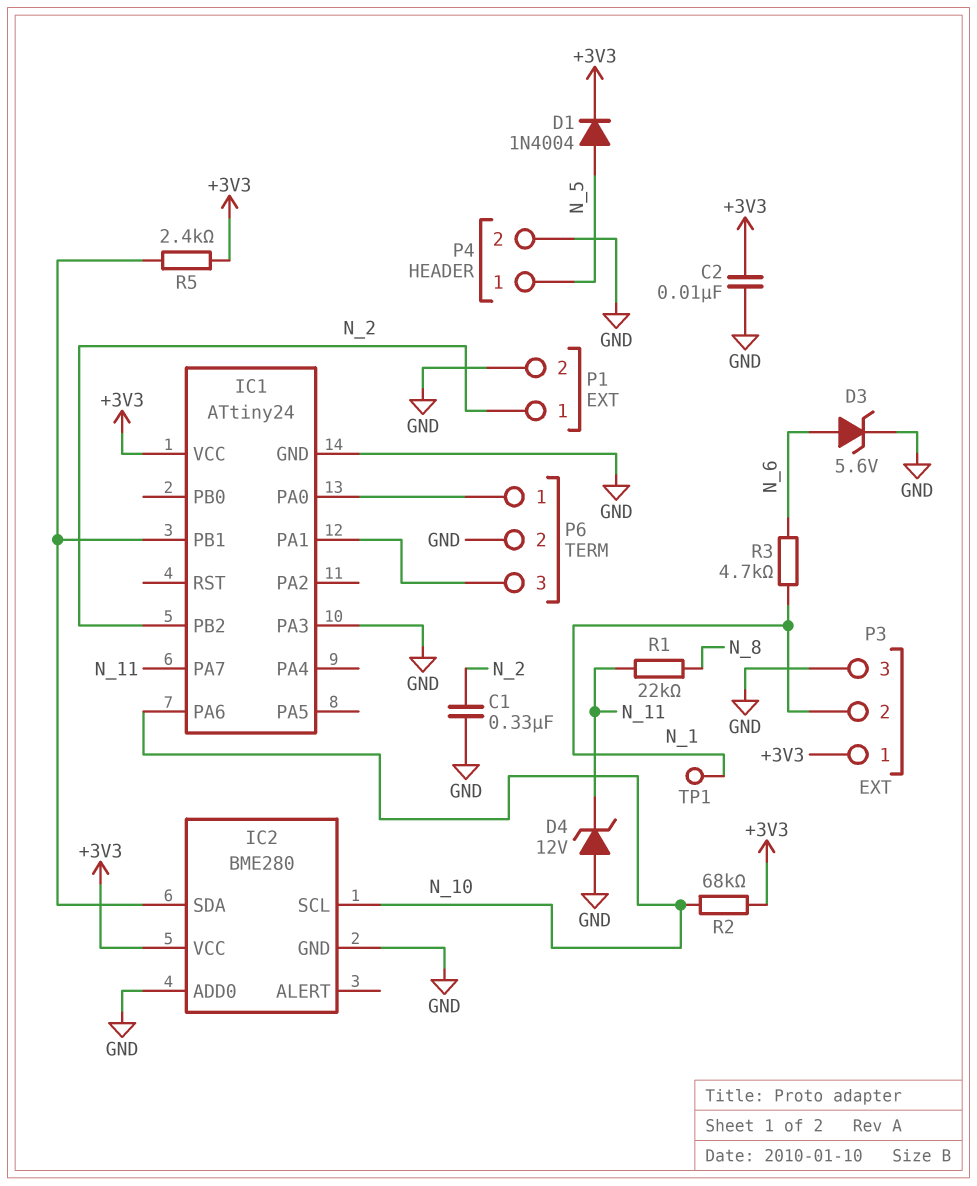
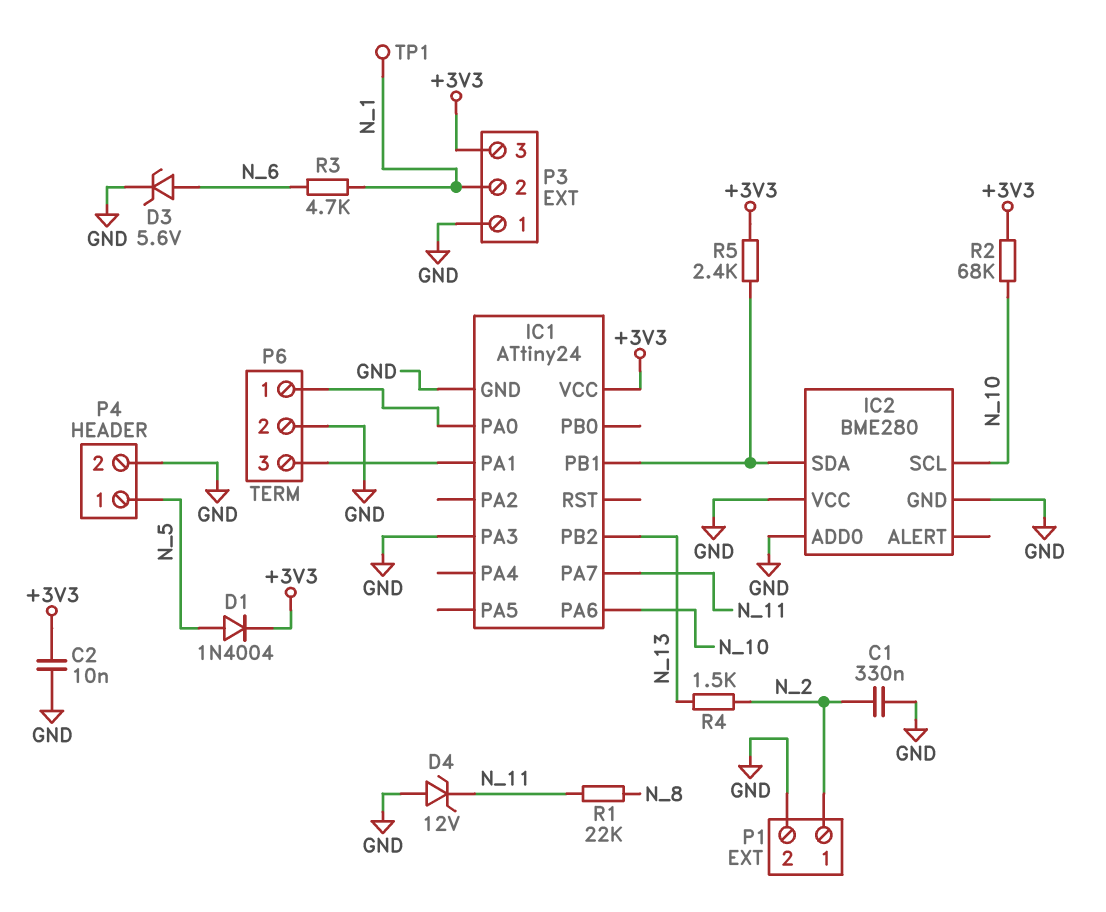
IC1 pin PB2: N_2 -> N_13
IC2 pin VCC: +3V3 -> GND
P3 pin 1: +3V3 -> GND
P3 pin 3: GND -> +3V3
R4: none -> 1.5k (N_2, N_13)

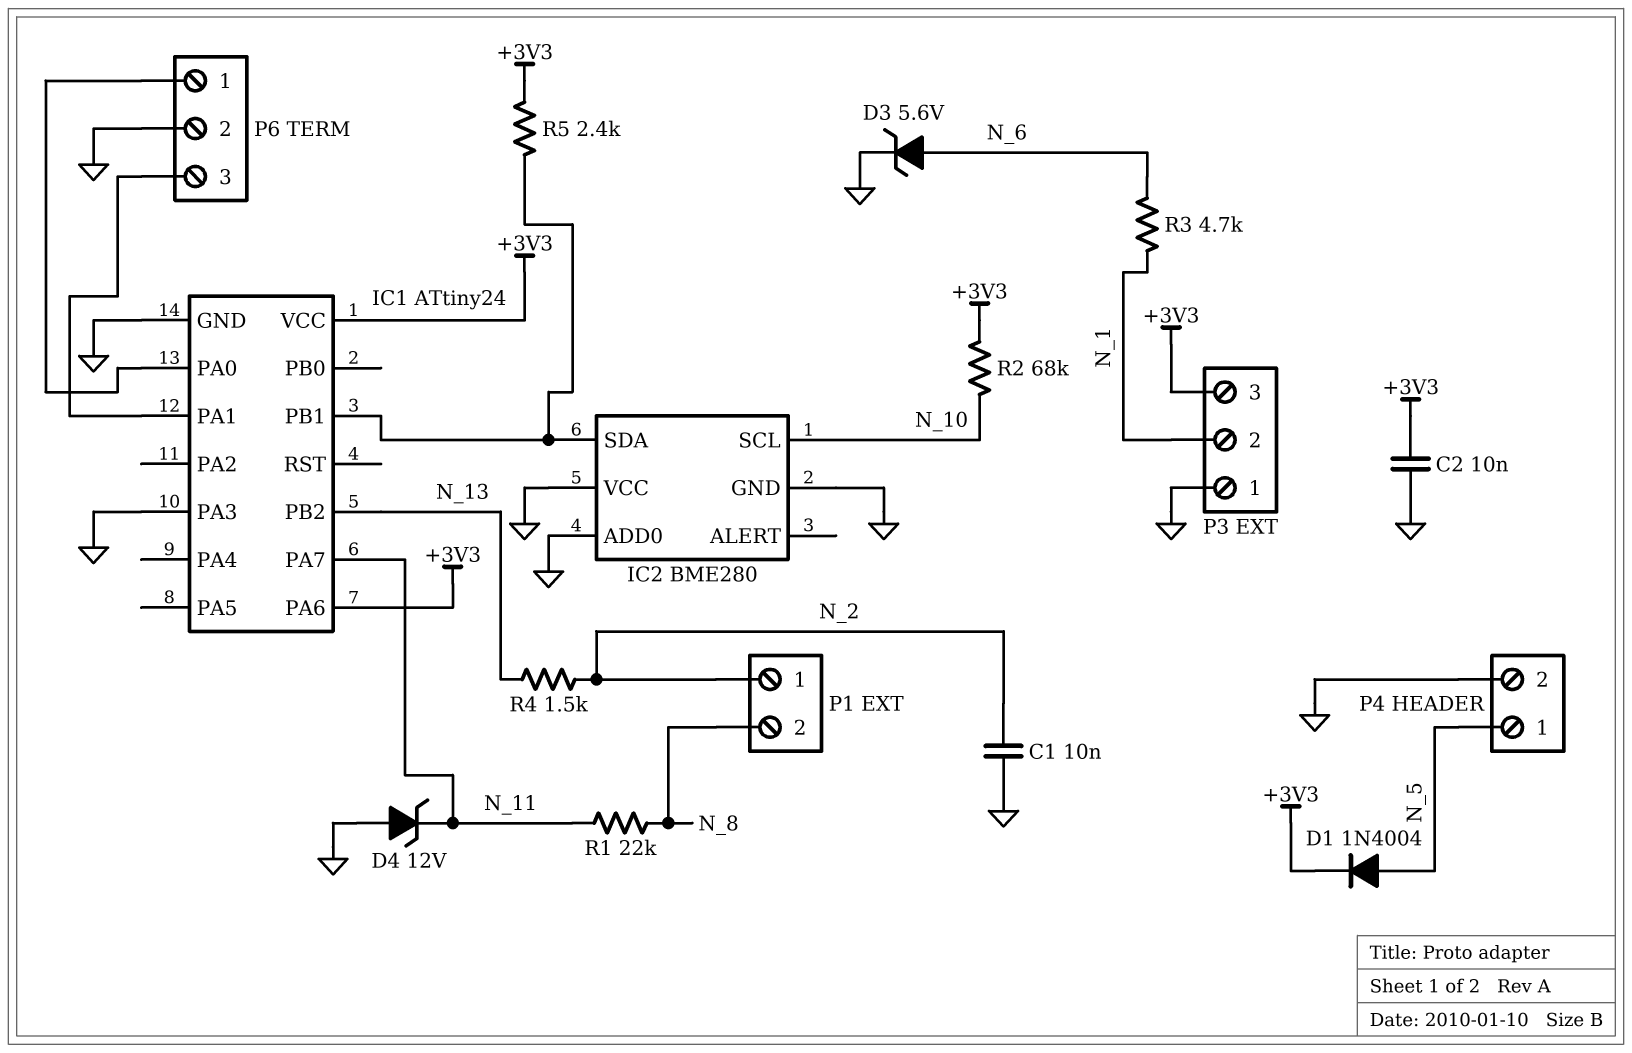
C1: 330nF (GND, N_2) -> 10nF (GND, N_2)
IC1 pin PA6: N_10 -> +3V3
P1 pin 2: GND -> N_8
TP1: test point (N_1) -> none

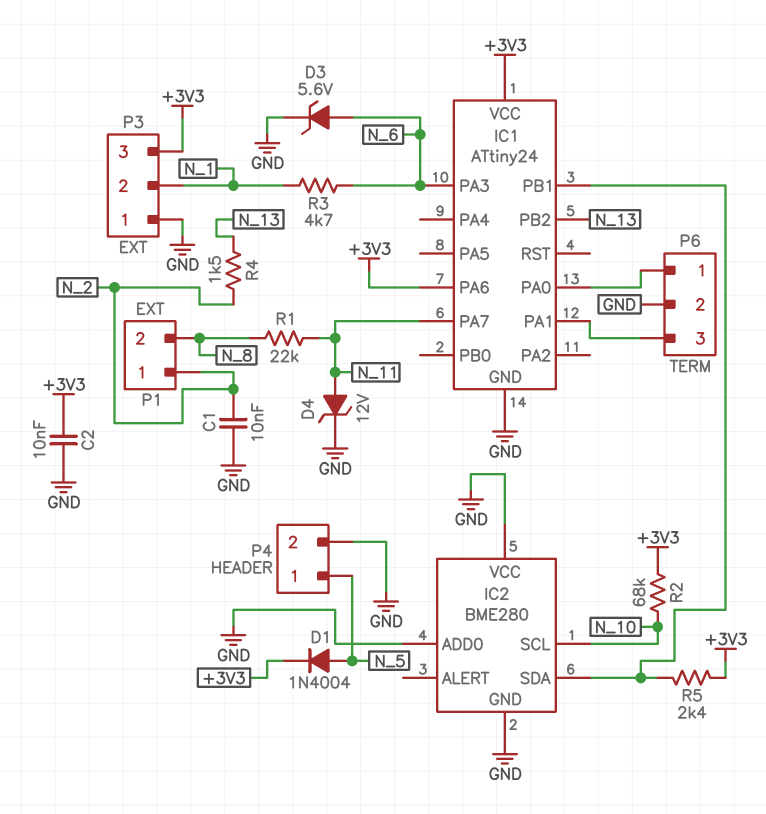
D4: zener 12V (A GND, K N_11) -> zener 12V (A N_11, K GND)
IC1 pin PA3: GND -> N_6

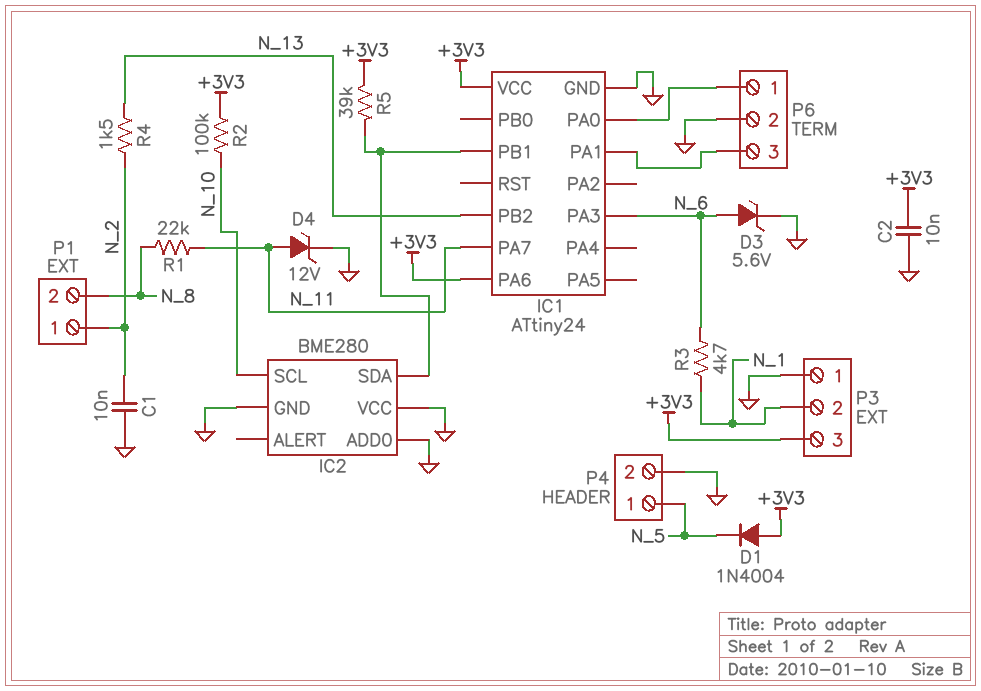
D1: diode 1N4004 (A N_5, K +3V3) -> diode 1N4004 (A +3V3, K N_5)
R2: 68k (+3V3, N_10) -> 100k (+3V3, N_10)
R5: 2.4k (+3V3, IC1/PB1) -> 39k (+3V3, IC1/PB1)

